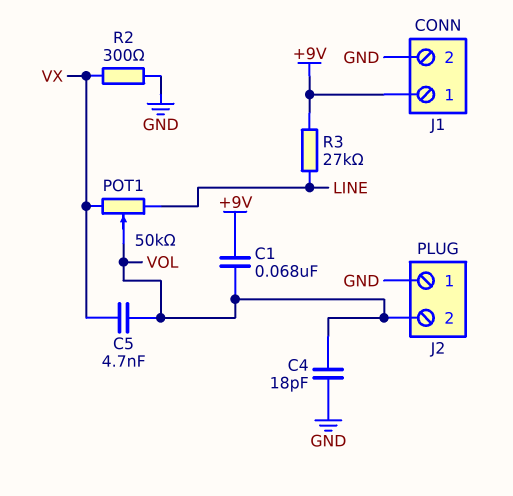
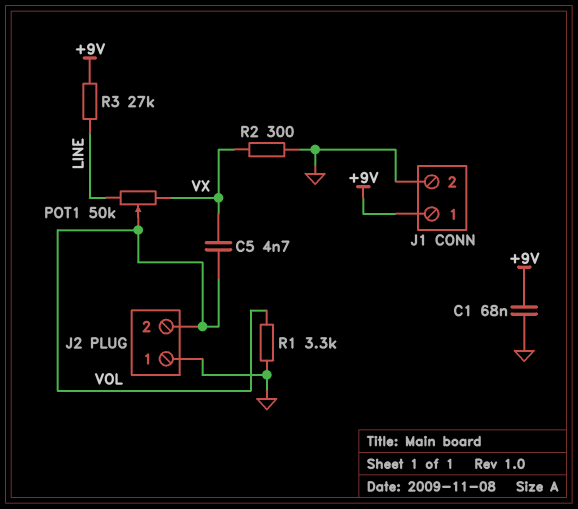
C1: 68nF (+9V, VOL) -> 68nF (+9V, GND)
C4: 18pF (GND, VOL) -> none
R1: none -> 3.3k (GND, VOL)

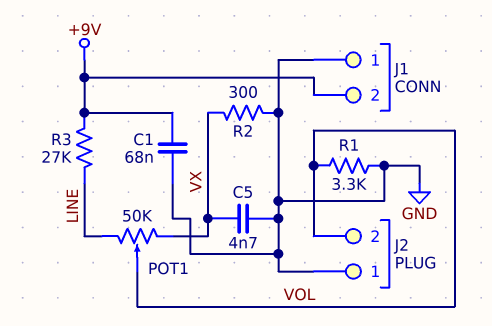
C5: 4.7nF (VOL, VX) -> 4.7nF (GND, VX)
J1 pin 1: +9V -> GND
J1 pin 2: GND -> +9V

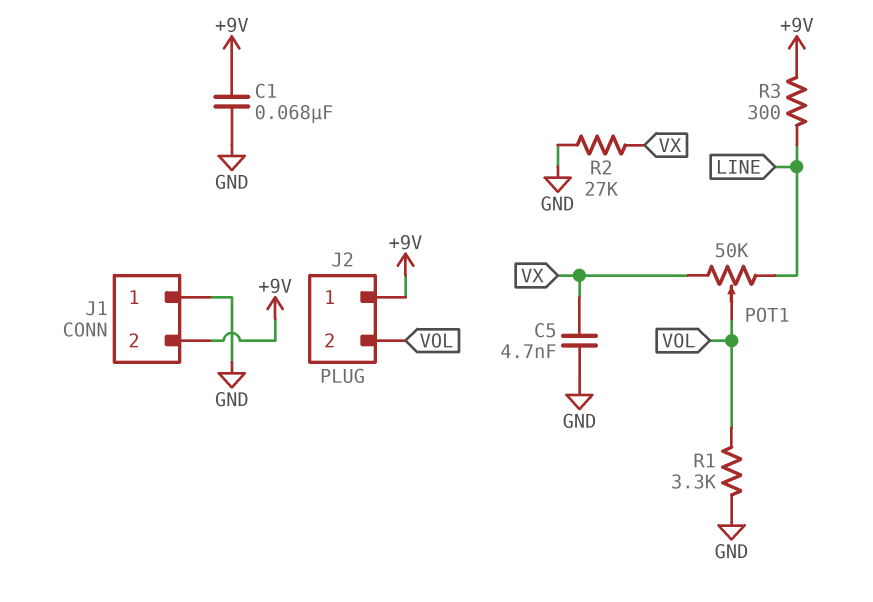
J2 pin 1: GND -> +9V
R2: 300 (GND, VX) -> 27k (GND, VX)
R3: 27k (+9V, LINE) -> 300 (+9V, LINE)

